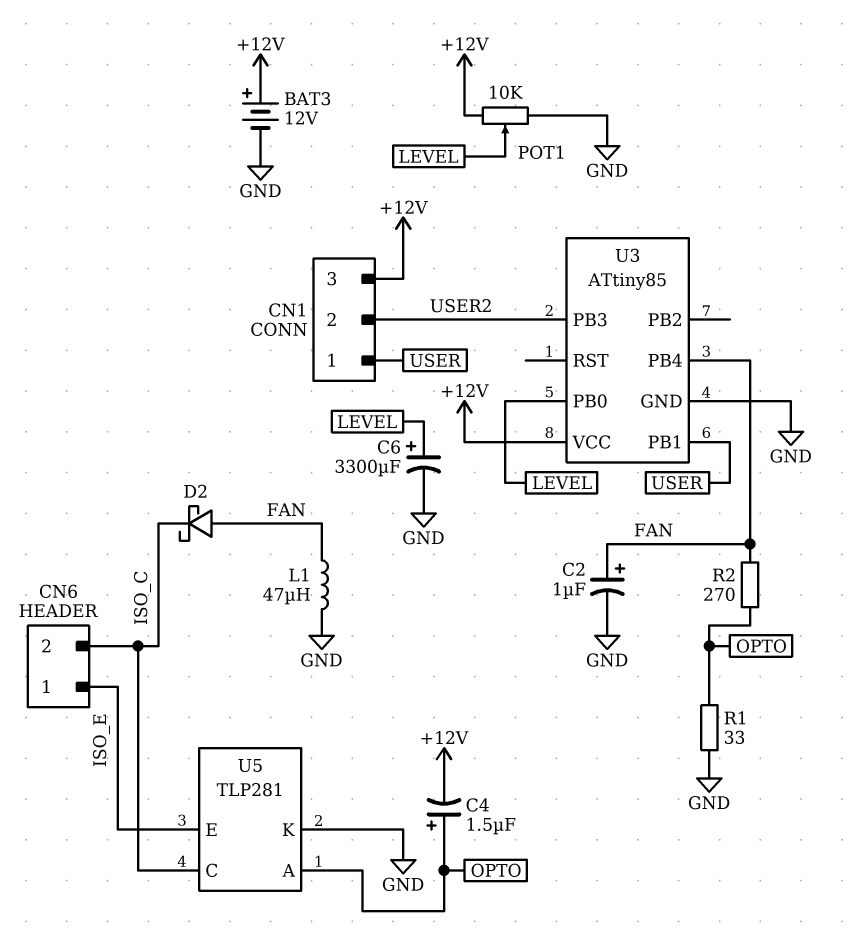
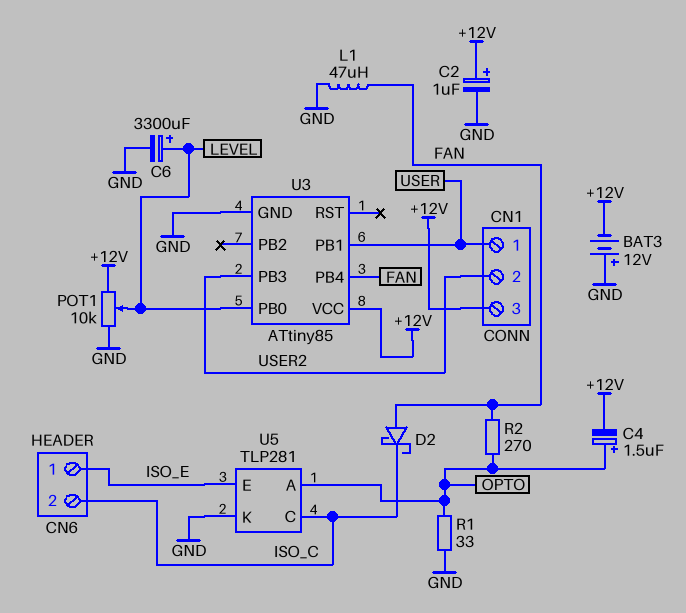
BAT3: 12V (plus +12V, minus GND) -> 12V (plus GND, minus +12V)
C2: 1uF (plus FAN, minus GND) -> 1uF (plus +12V, minus GND)

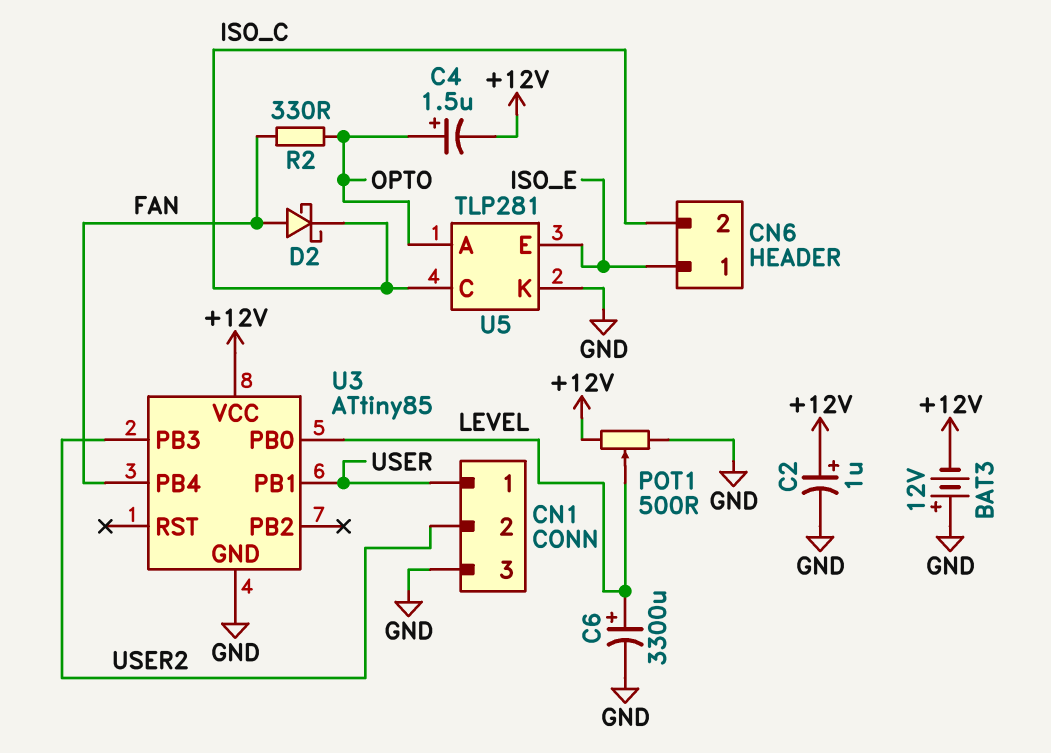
CN1 pin 3: +12V -> GND
L1: 47uH (FAN, GND) -> none
POT1: 10k (+12V, GND, wiper LEVEL) -> 500 (+12V, GND, wiper LEVEL)
R1: 33 (GND, OPTO) -> none
R2: 270 (FAN, OPTO) -> 330 (FAN, OPTO)

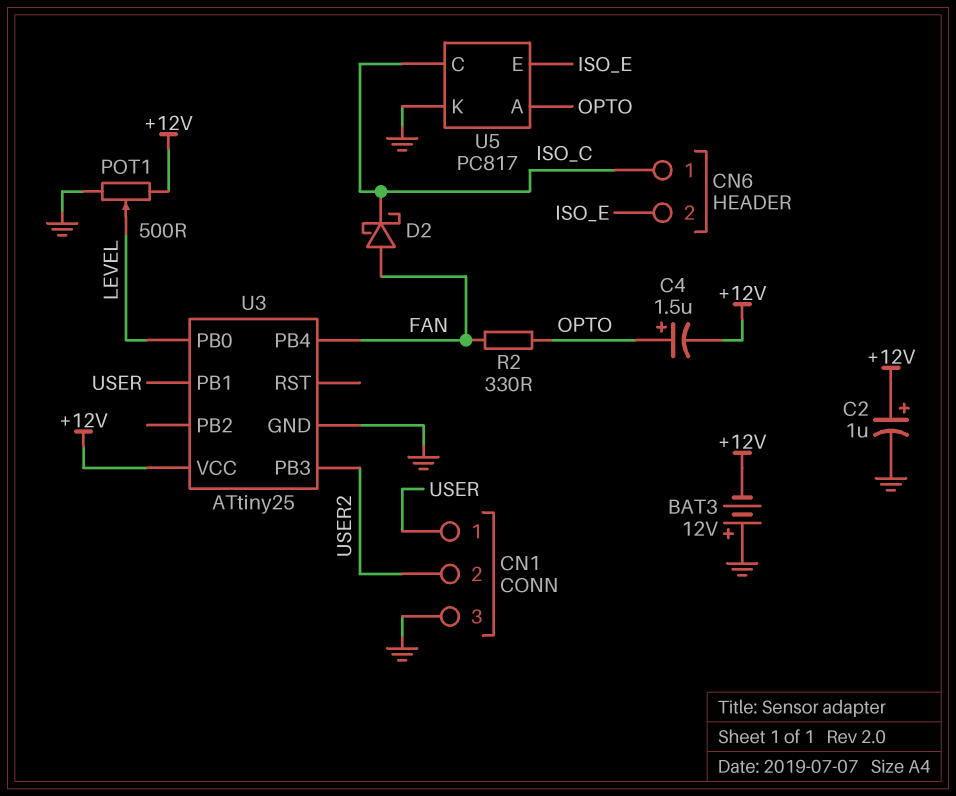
C6: 3300uF (plus LEVEL, minus GND) -> none
CN6 pin 1: ISO_E -> ISO_C
CN6 pin 2: ISO_C -> ISO_E
U3: ATtiny85 -> ATtiny25
U5: TLP281 -> PC817

